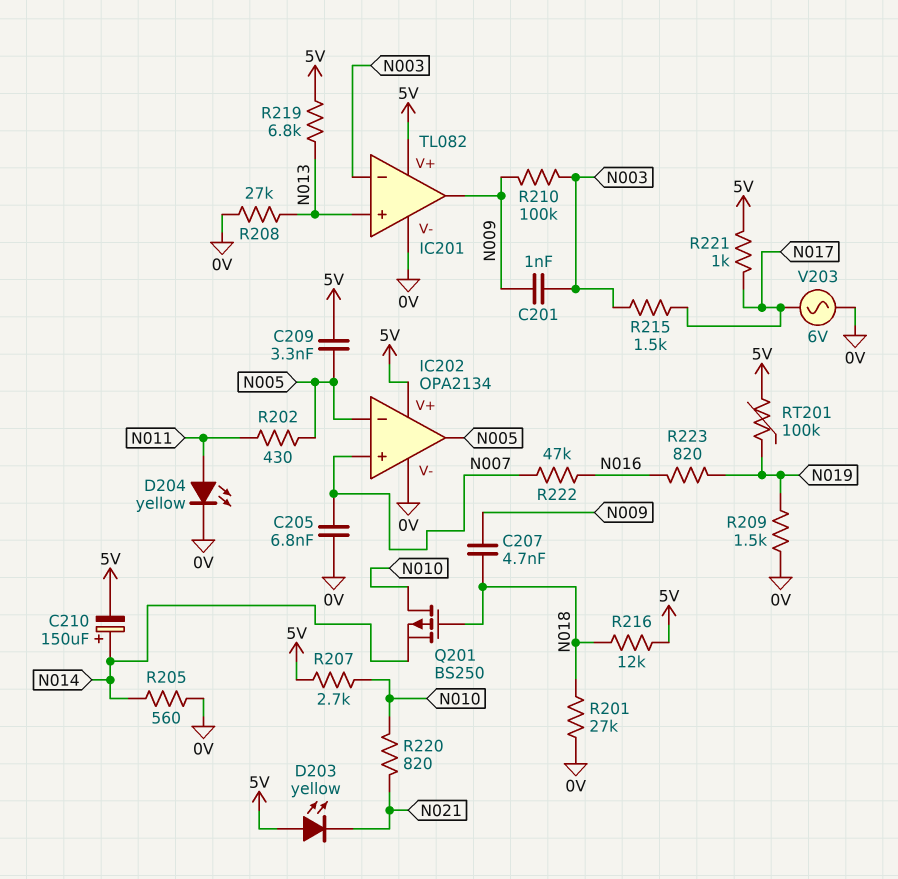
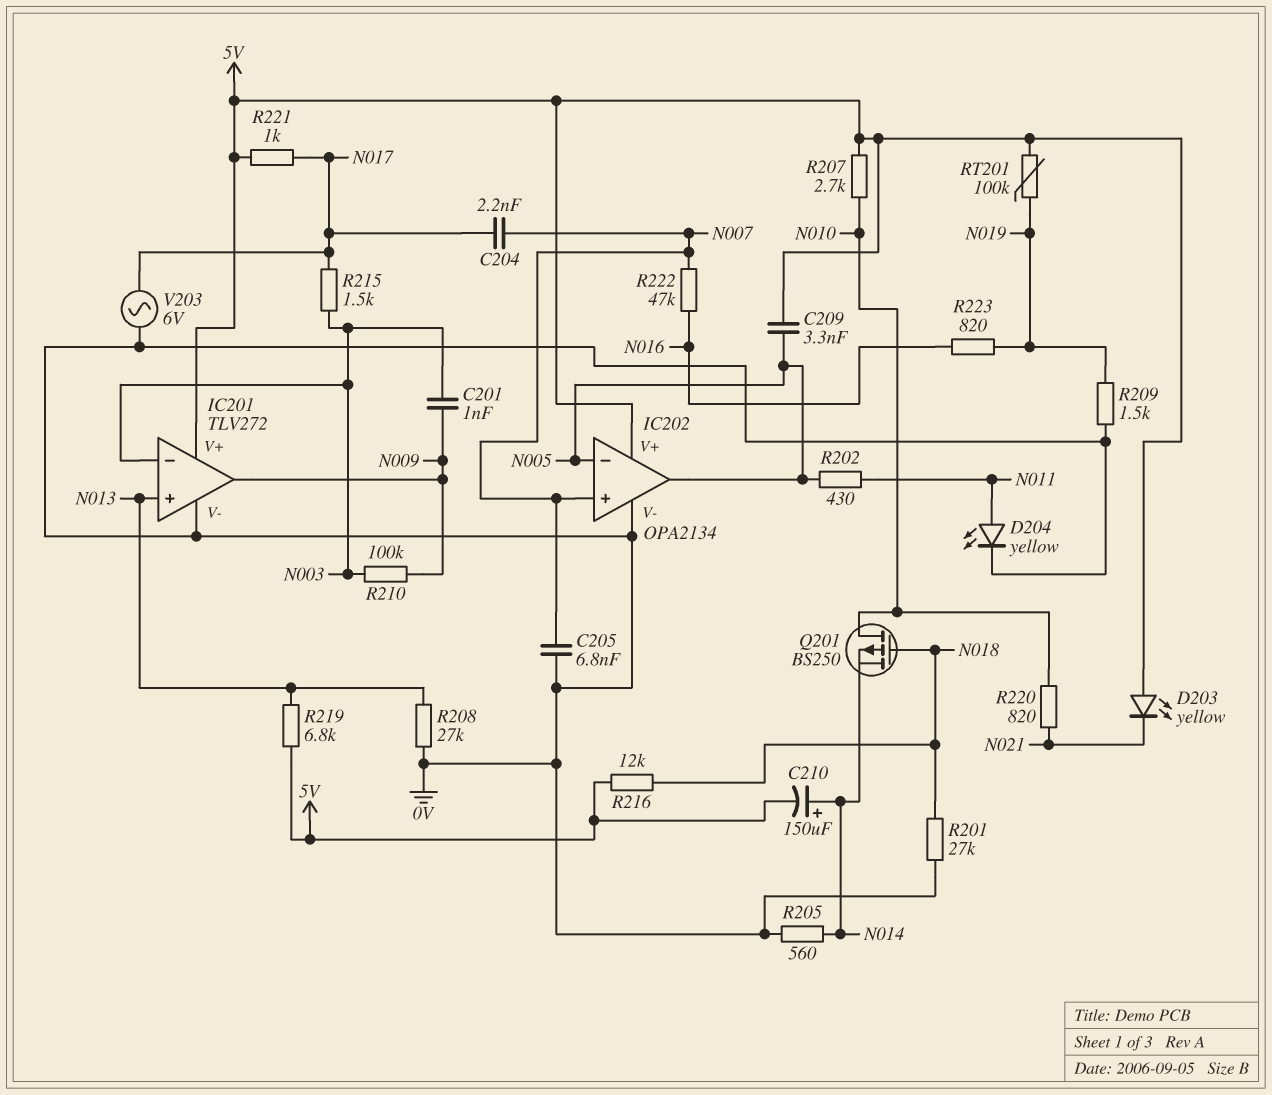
C204: none -> 2.2nF (N007, N017)
C207: 4.7nF (N009, N018) -> none
IC201: TL082 -> TLV272

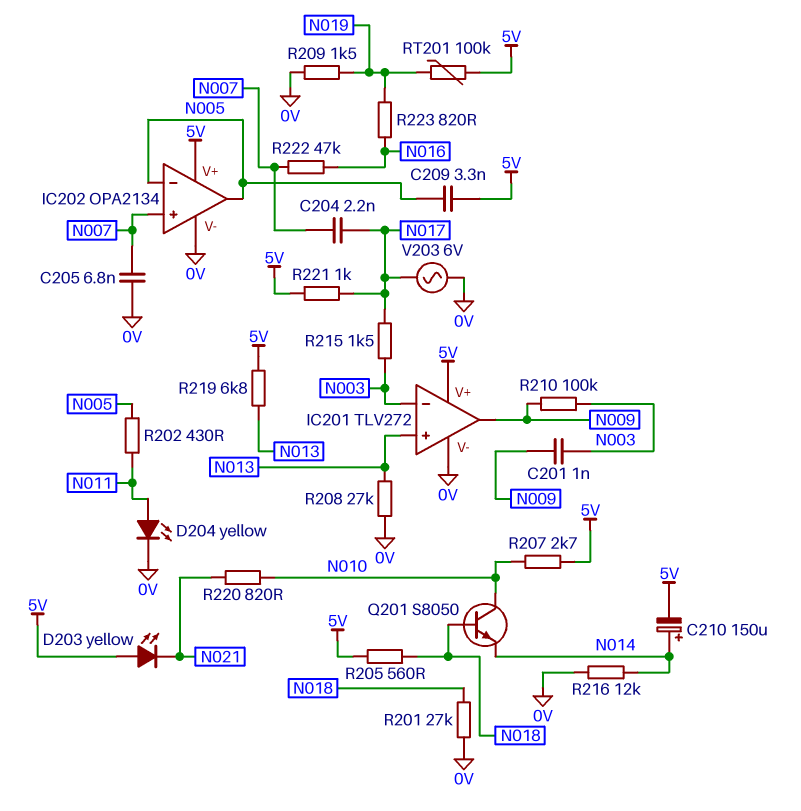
Q201: PMOS BS250 (G N018, D N010, S N014) -> NPN S8050 (B N018, C N010, E N014)
R205: 560 (0V, N014) -> 560 (5V, N018)
R216: 12k (5V, N018) -> 12k (0V, N014)

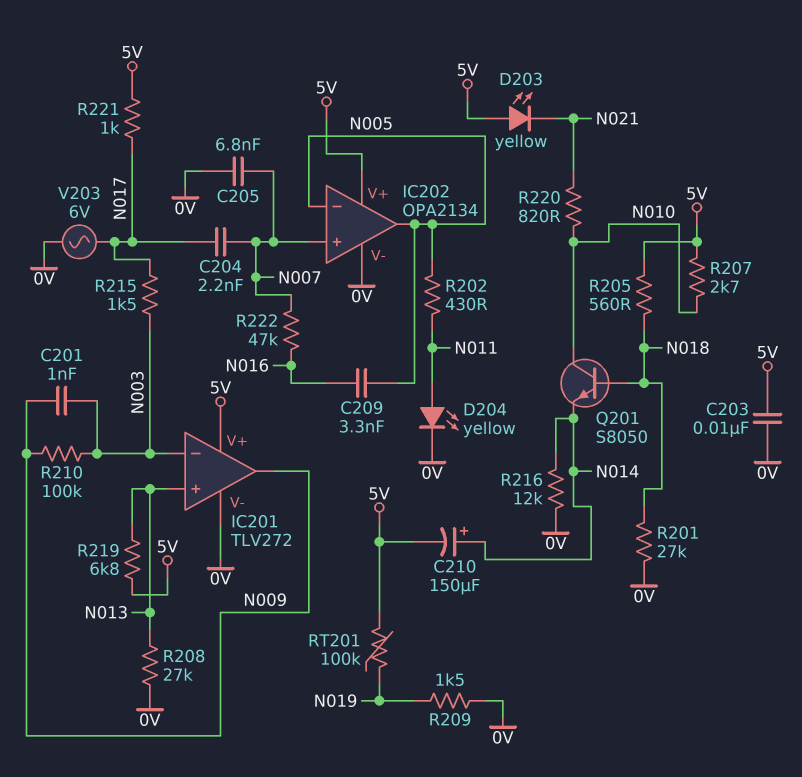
C203: none -> 10nF (0V, 5V)
C209: 3.3nF (5V, N005) -> 3.3nF (N005, N016)
R223: 820 (N016, N019) -> none

